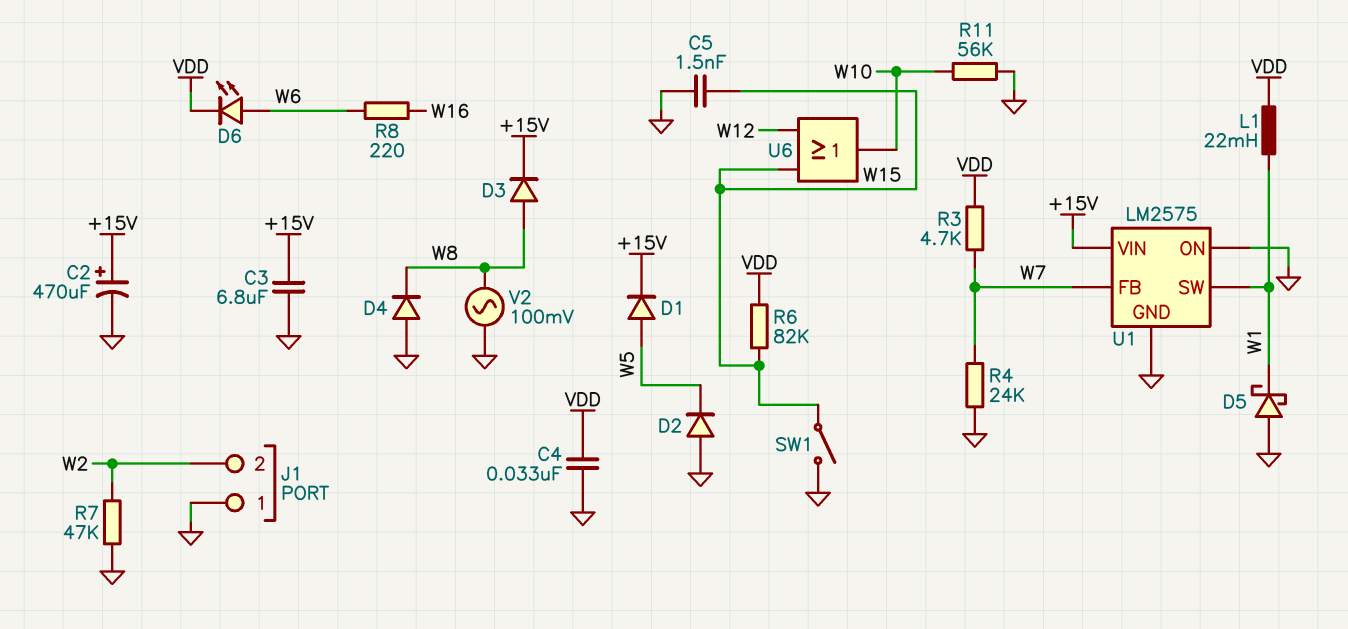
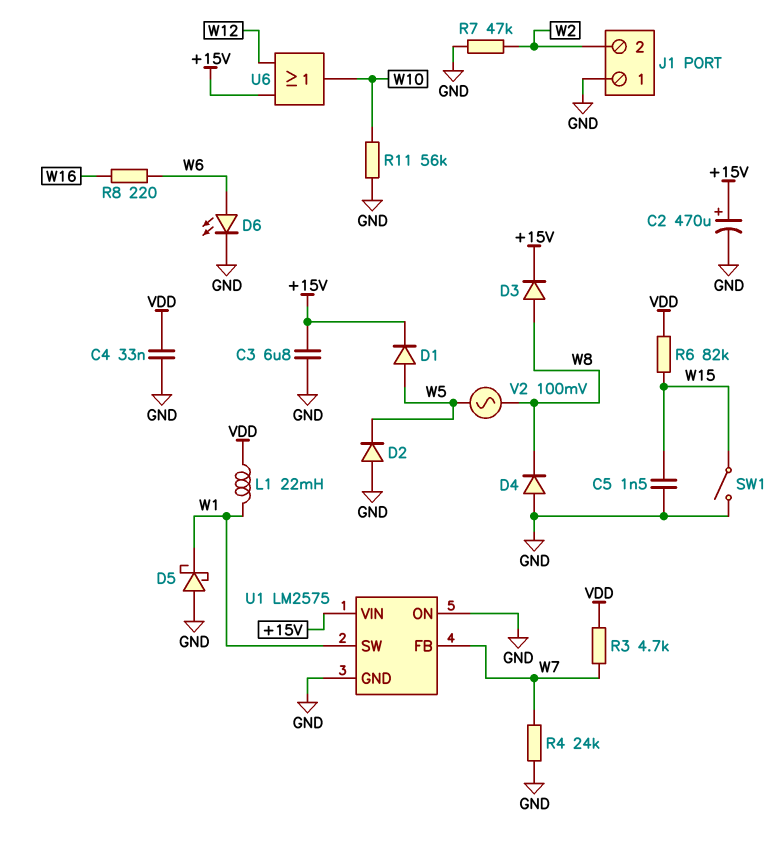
D6: LED (A W6, K VDD) -> LED (A W6, K GND)
U6: OR (in W12, in W15, out W10) -> OR (in +15V, in W12, out W10)
V2: AC 100mV (GND, W8) -> AC 100mV (W5, W8)

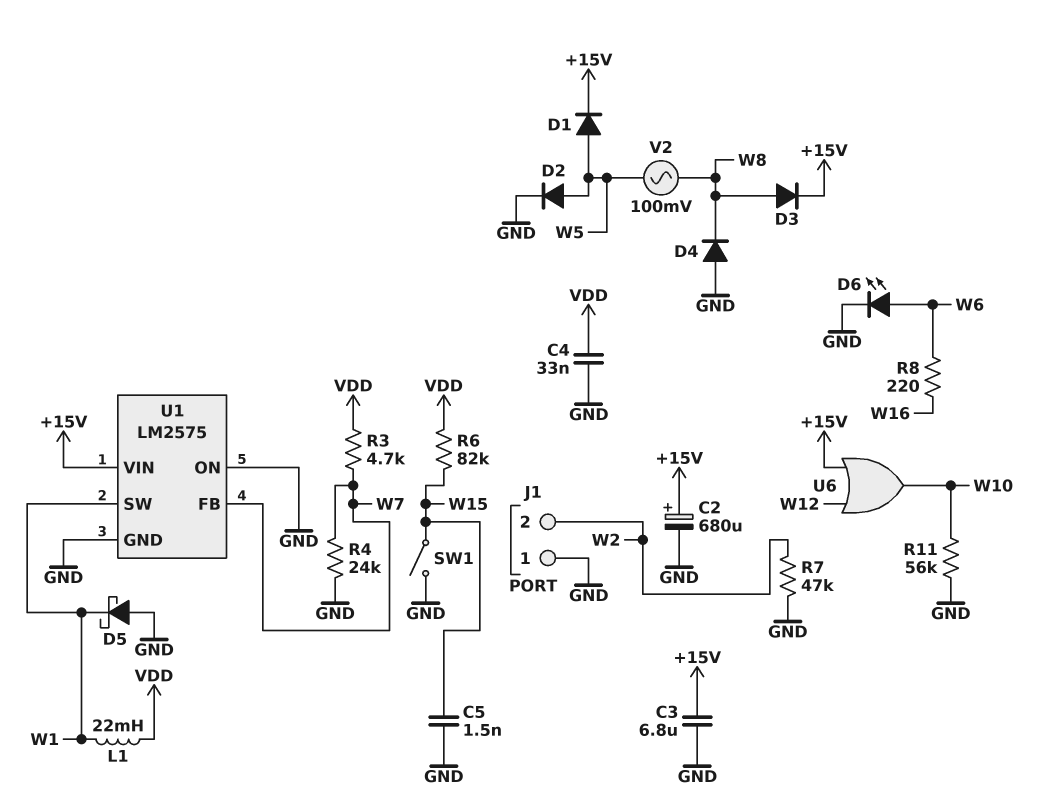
C2: 470uF (plus +15V, minus GND) -> 680uF (plus +15V, minus GND)
D2: diode (A GND, K W5) -> diode (A W5, K GND)

